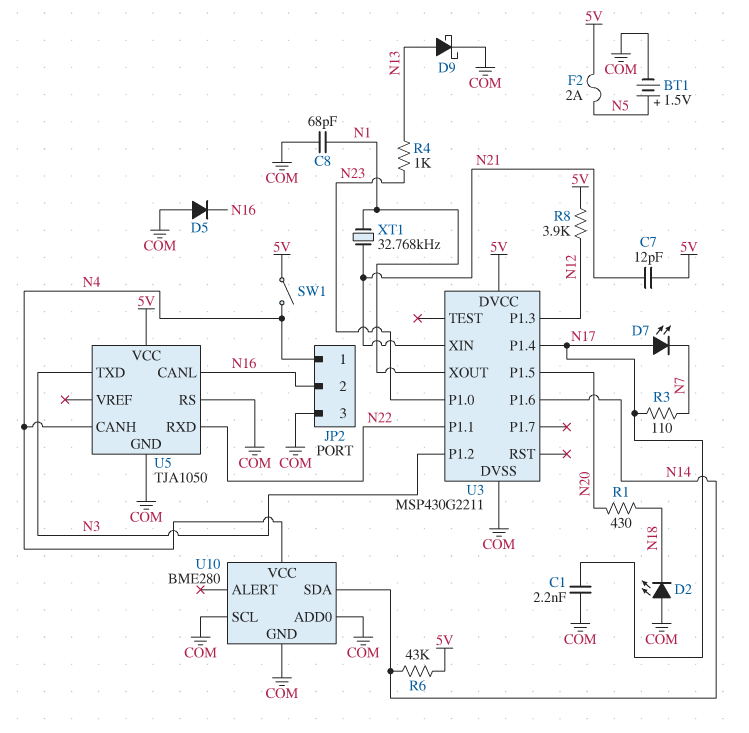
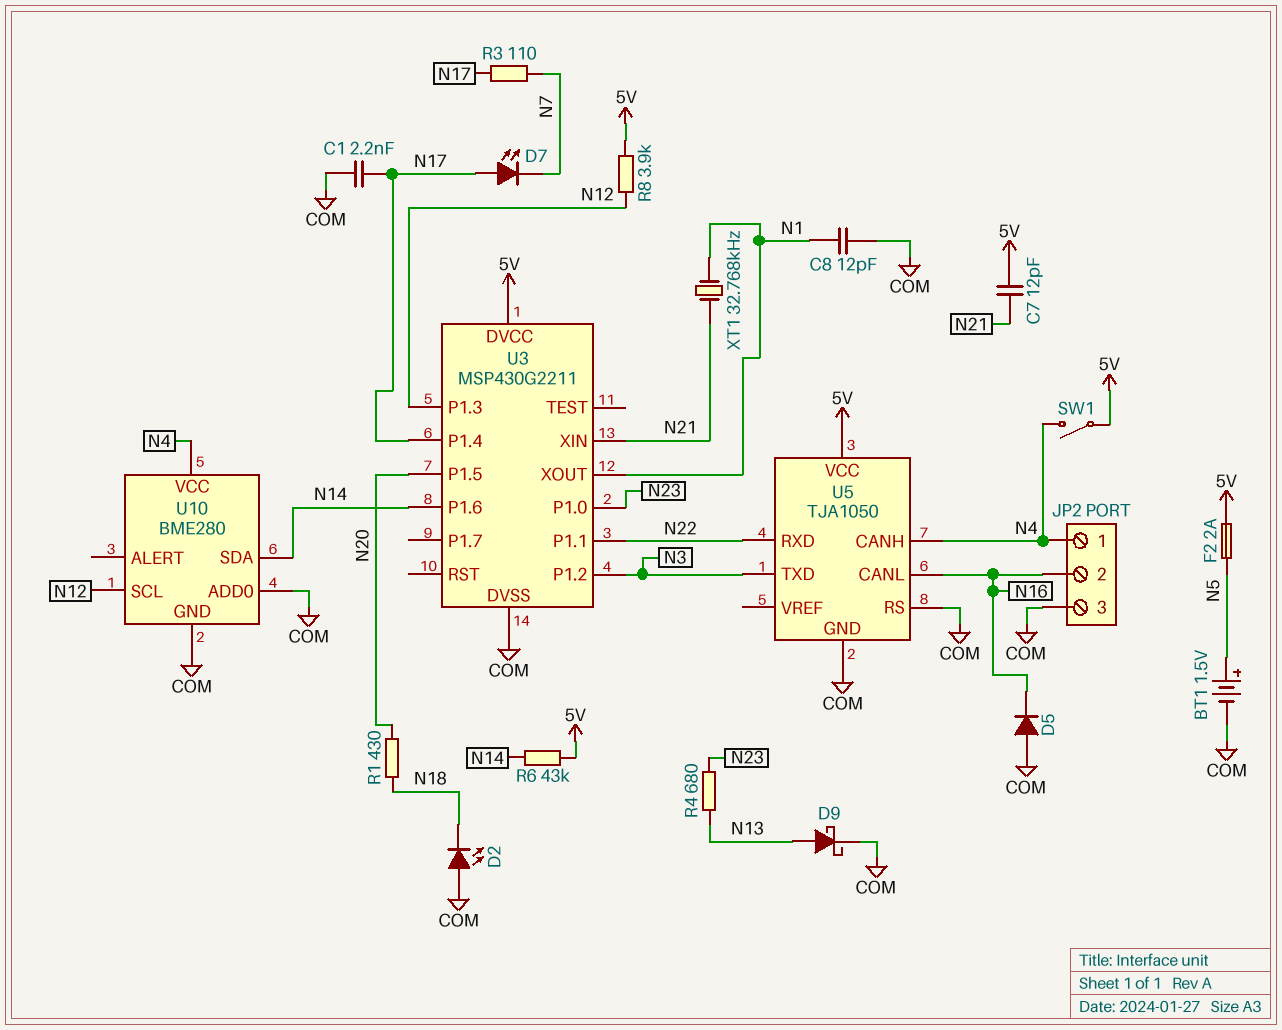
C8: 68pF (COM, N1) -> 12pF (COM, N1)
R4: 1k (N13, N23) -> 680 (N13, N23)
U10 pin SCL: COM -> N12

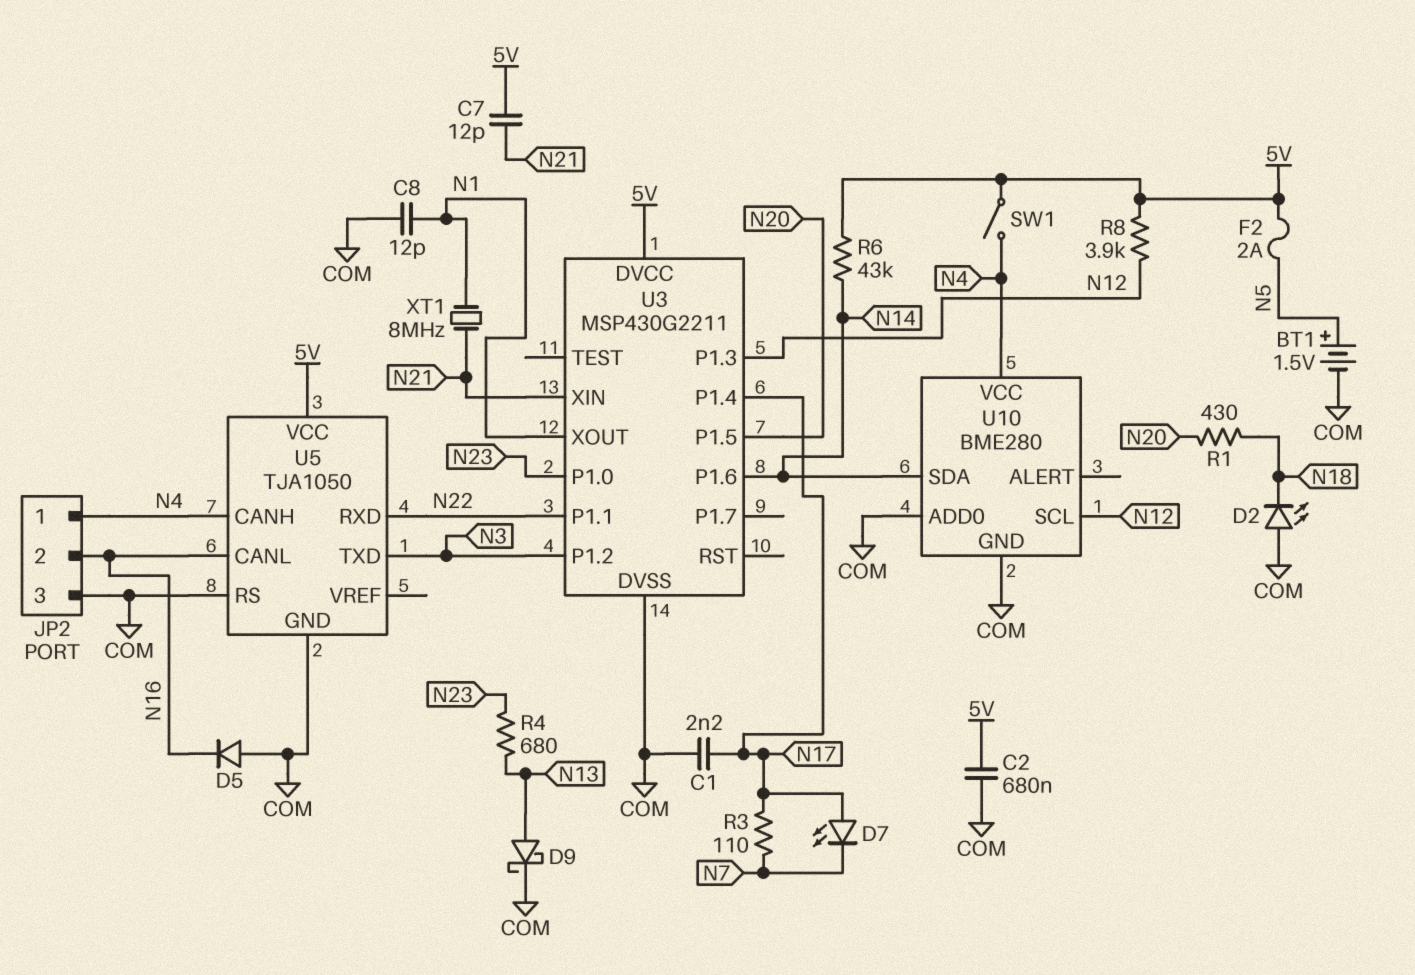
C2: none -> 680nF (5V, COM)
XT1: 32.768kHz (N1, N21) -> 8MHz (N1, N21)

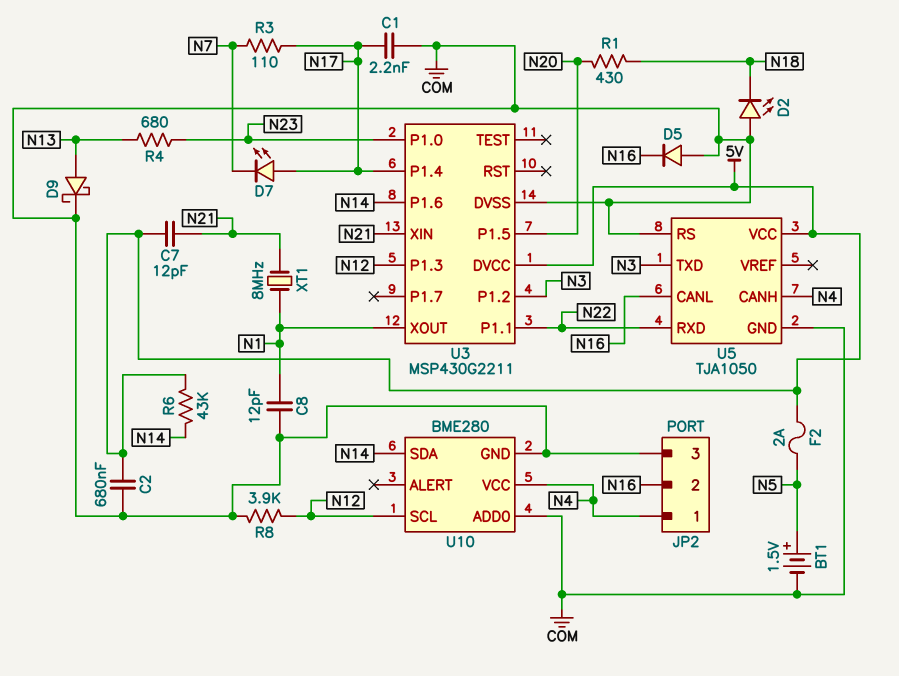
R8: 3.9k (5V, N12) -> 3.9k (COM, N12)
SW1: switch (5V, N4) -> none

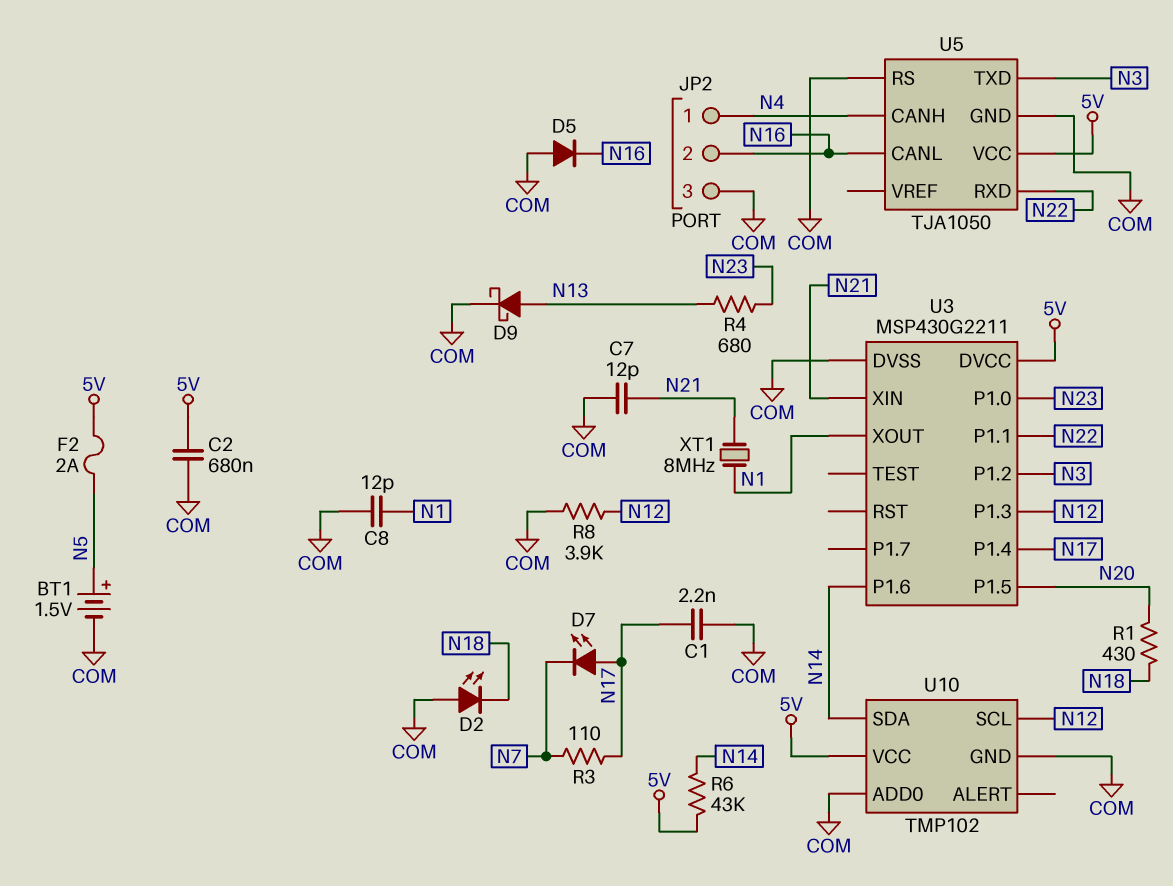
C7: 12pF (5V, N21) -> 12pF (COM, N21)
U10: BME280 -> TMP102
U10 pin VCC: N4 -> 5V

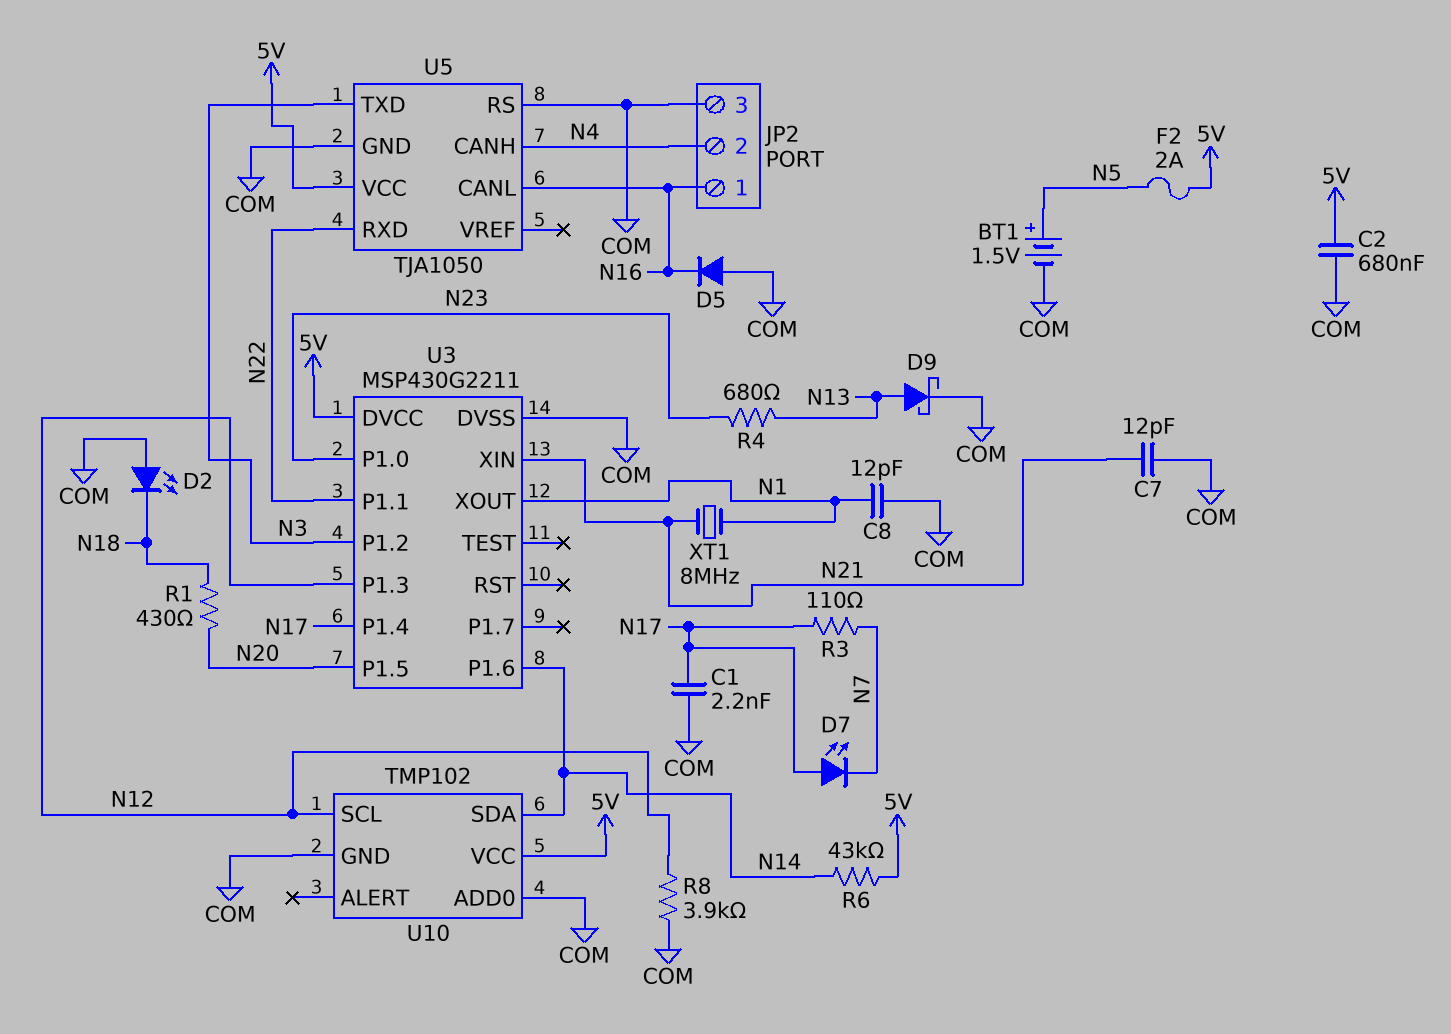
JP2 pin 1: N4 -> N16
JP2 pin 2: N16 -> N4

